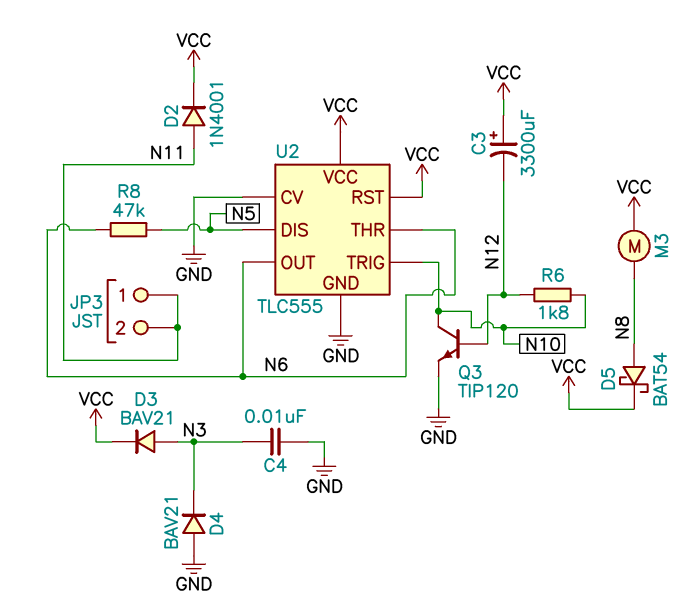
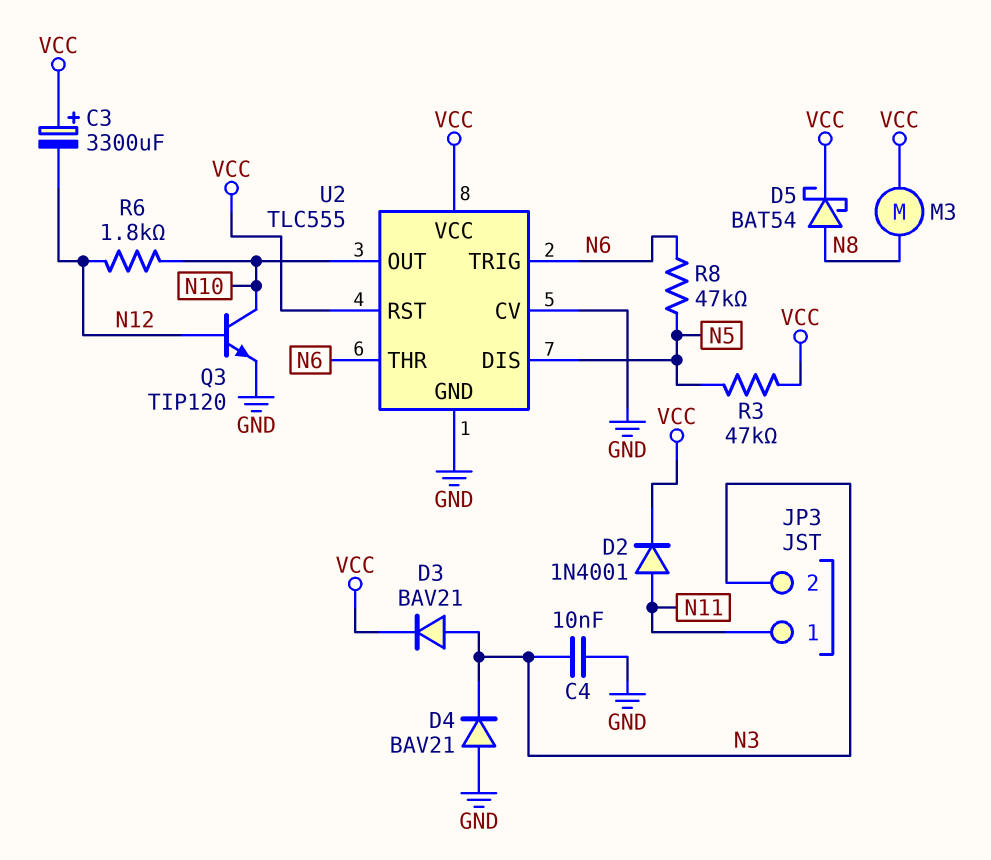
JP3 pin 2: N11 -> N3
R3: none -> 47k (N5, VCC)
U2 pin OUT: N6 -> N10
U2 pin TRIG: N10 -> N6

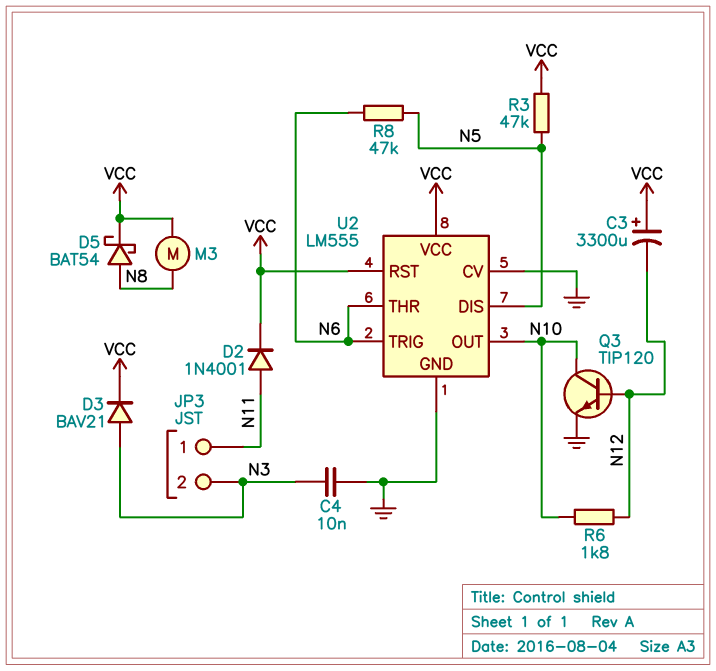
D4: diode BAV21 (A GND, K N3) -> none
U2: TLC555 -> LM555

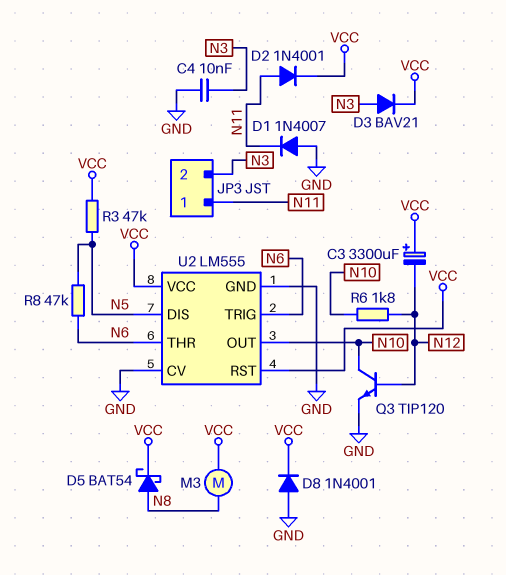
D1: none -> diode 1N4007 (A GND, K N11)
D8: none -> diode 1N4001 (A GND, K VCC)

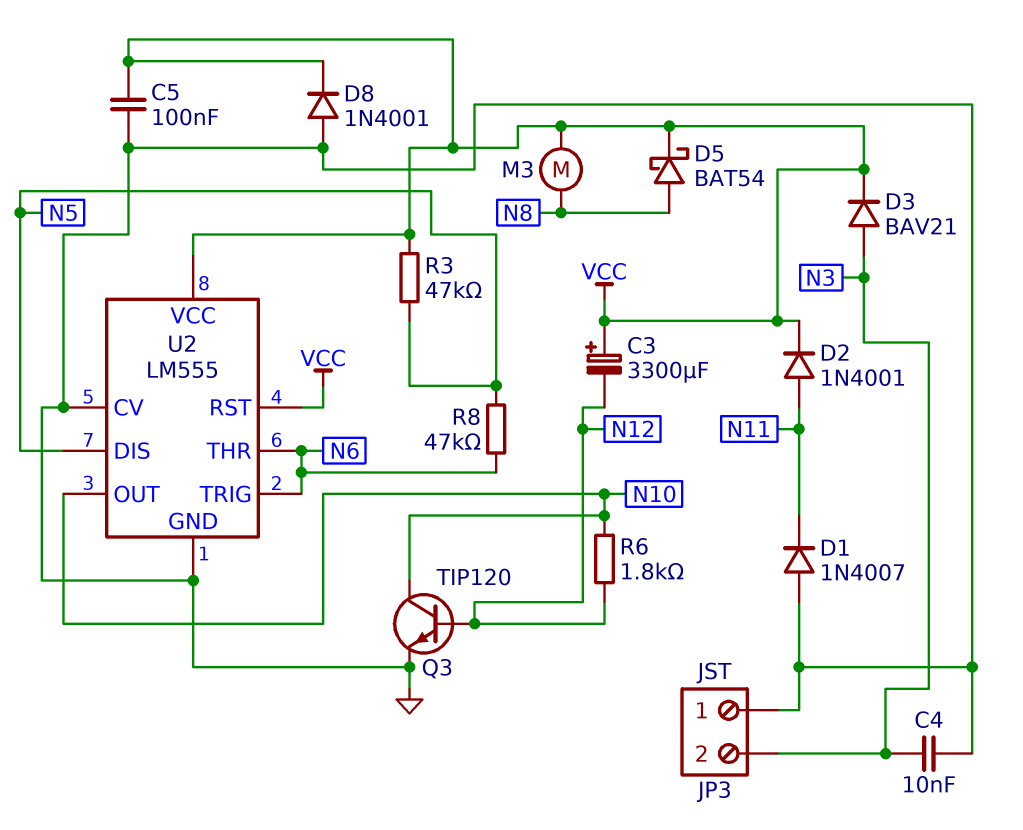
C5: none -> 100nF (GND, VCC)
JP3 pin 1: N11 -> GND

